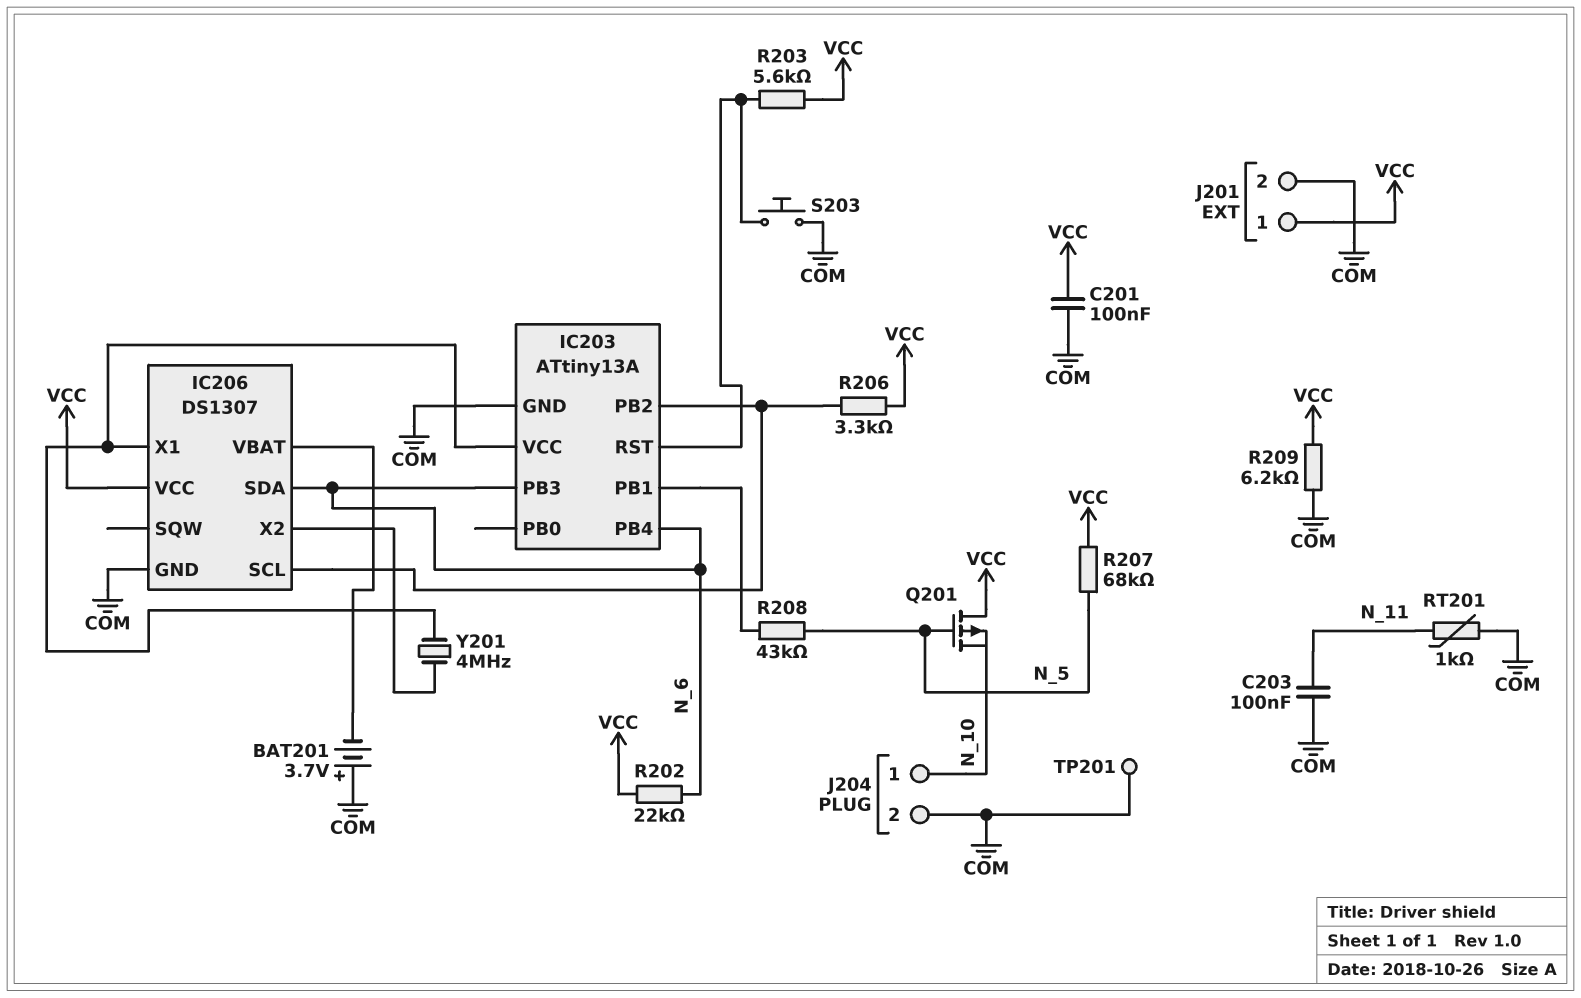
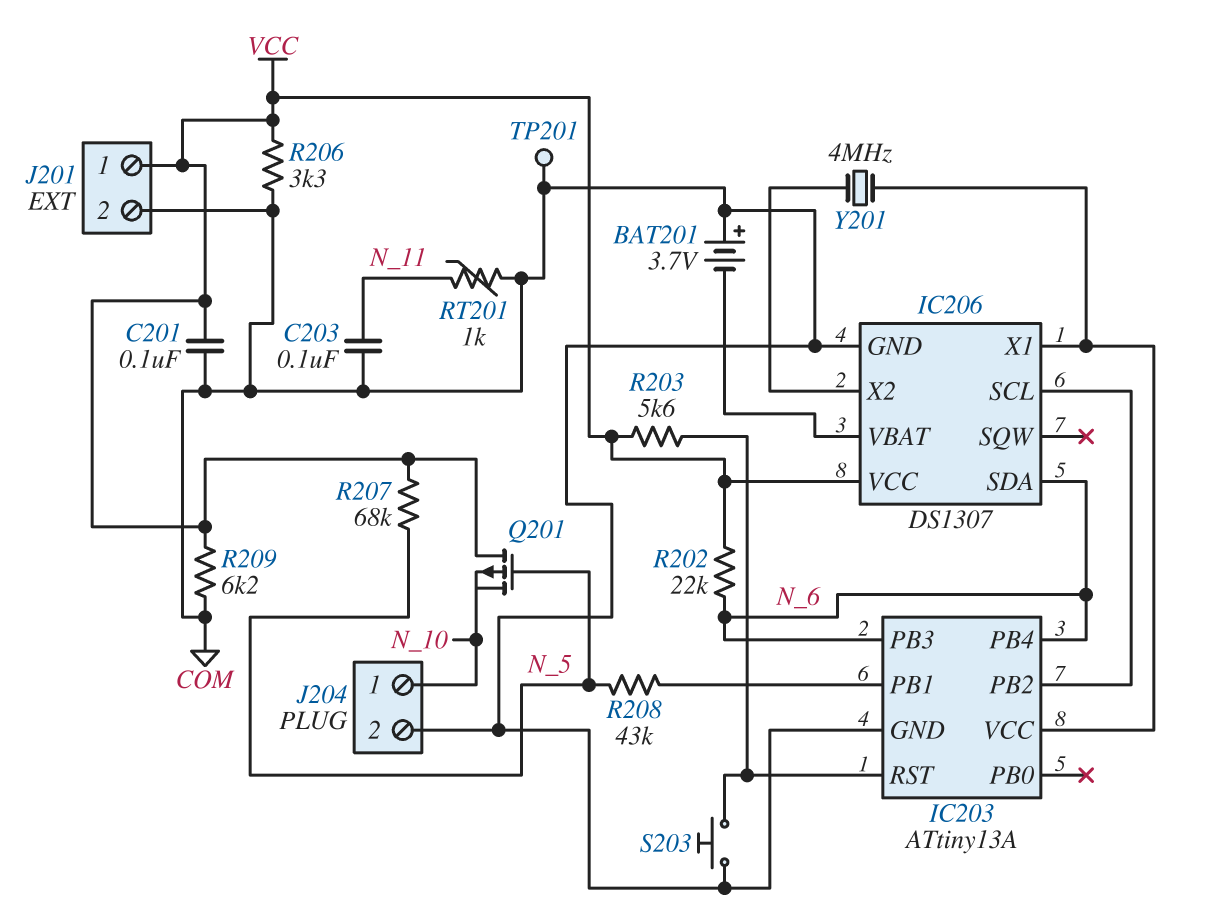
R206: 3.3k (IC203/PB2, VCC) -> 3.3k (COM, VCC)

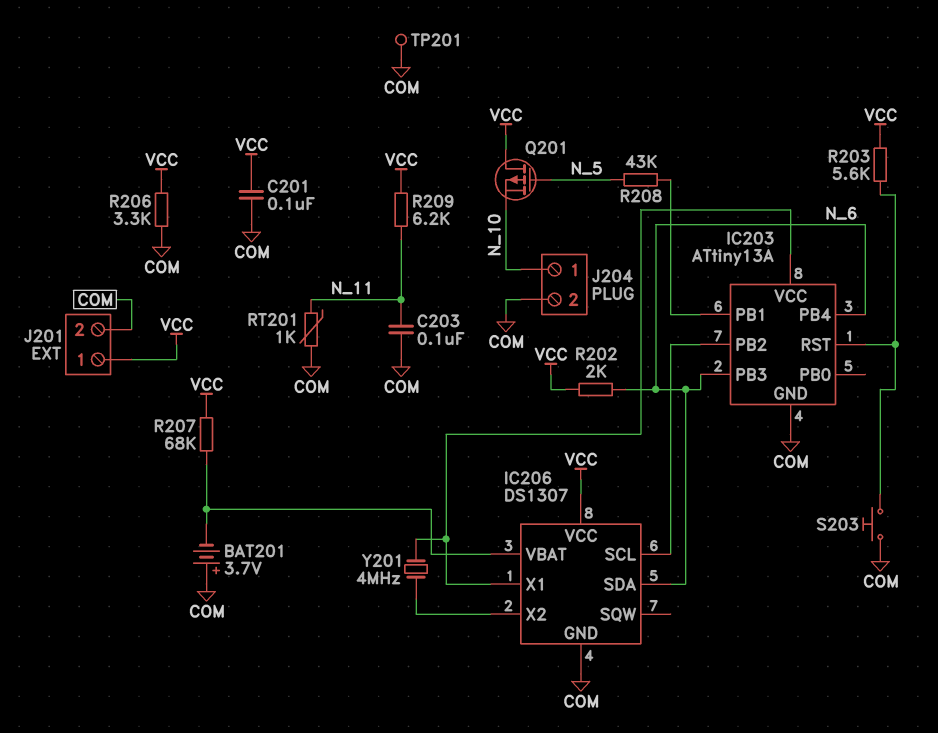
R202: 22k (N_6, VCC) -> 2k (N_6, VCC)
R207: 68k (N_5, VCC) -> 68k (IC206/VBAT, VCC)
R209: 6.2k (COM, VCC) -> 6.2k (N_11, VCC)

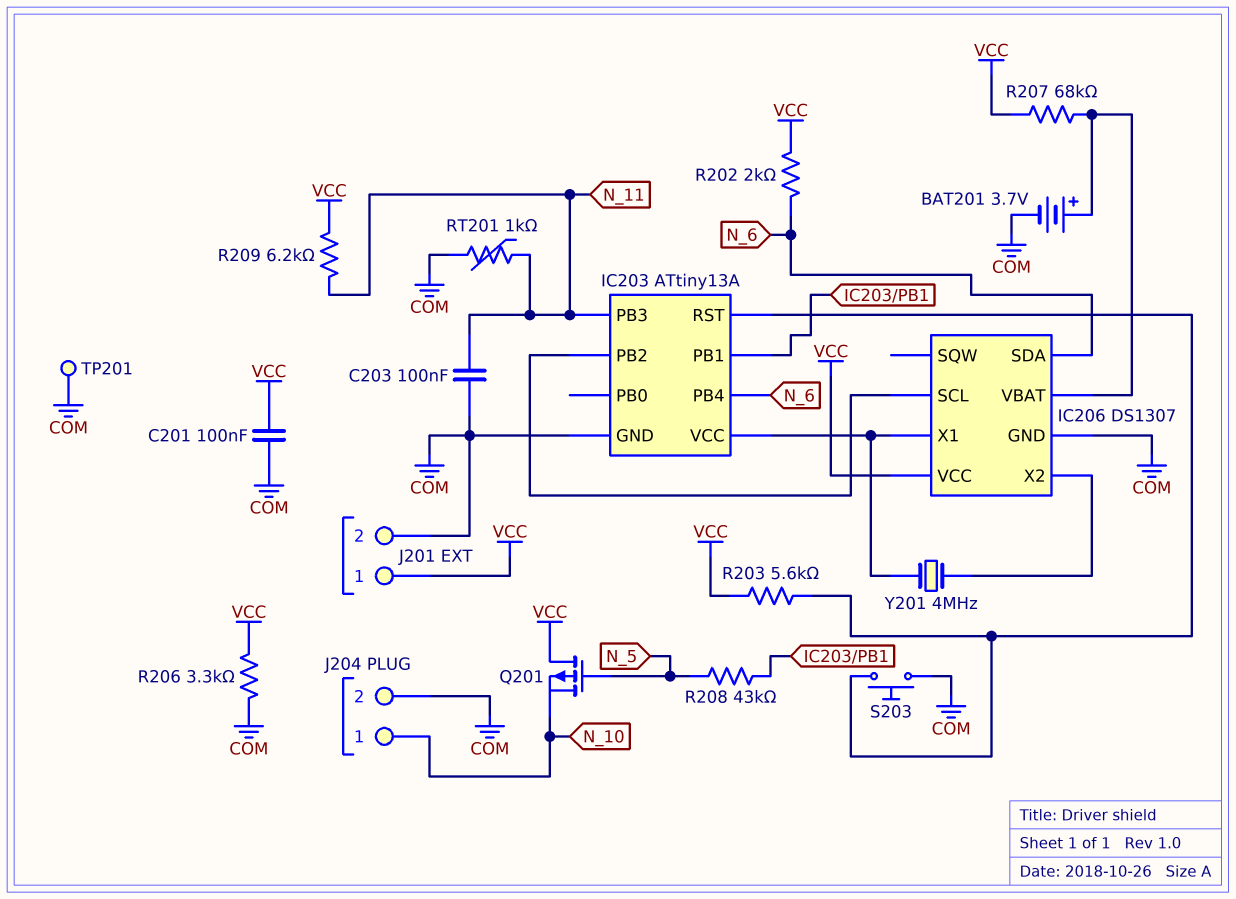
BAT201: 3.7V (plus COM, minus IC206/VBAT) -> 3.7V (plus IC206/VBAT, minus COM)
IC203 pin PB3: N_6 -> N_11

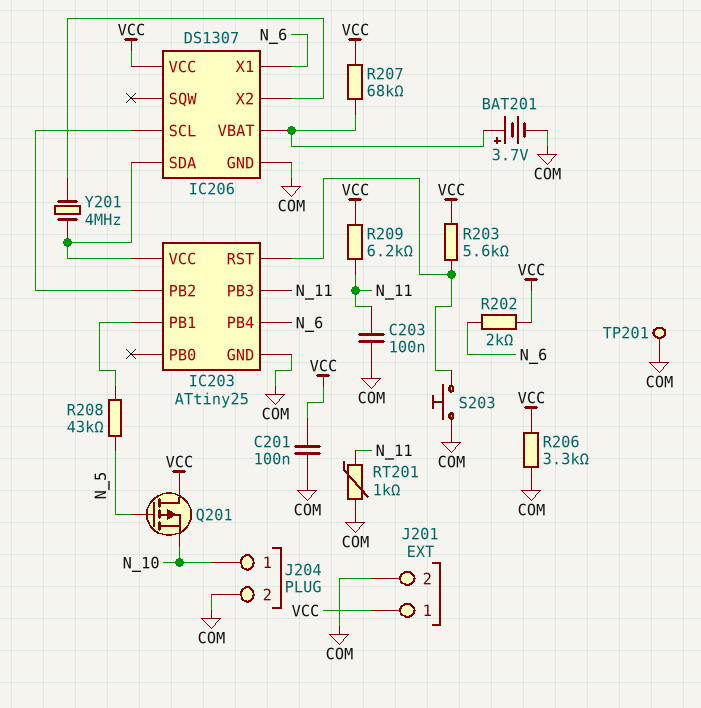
IC203: ATtiny13A -> ATtiny25
IC206 pin SDA: N_6 -> IC203/VCC
IC206 pin X1: IC203/VCC -> N_6

